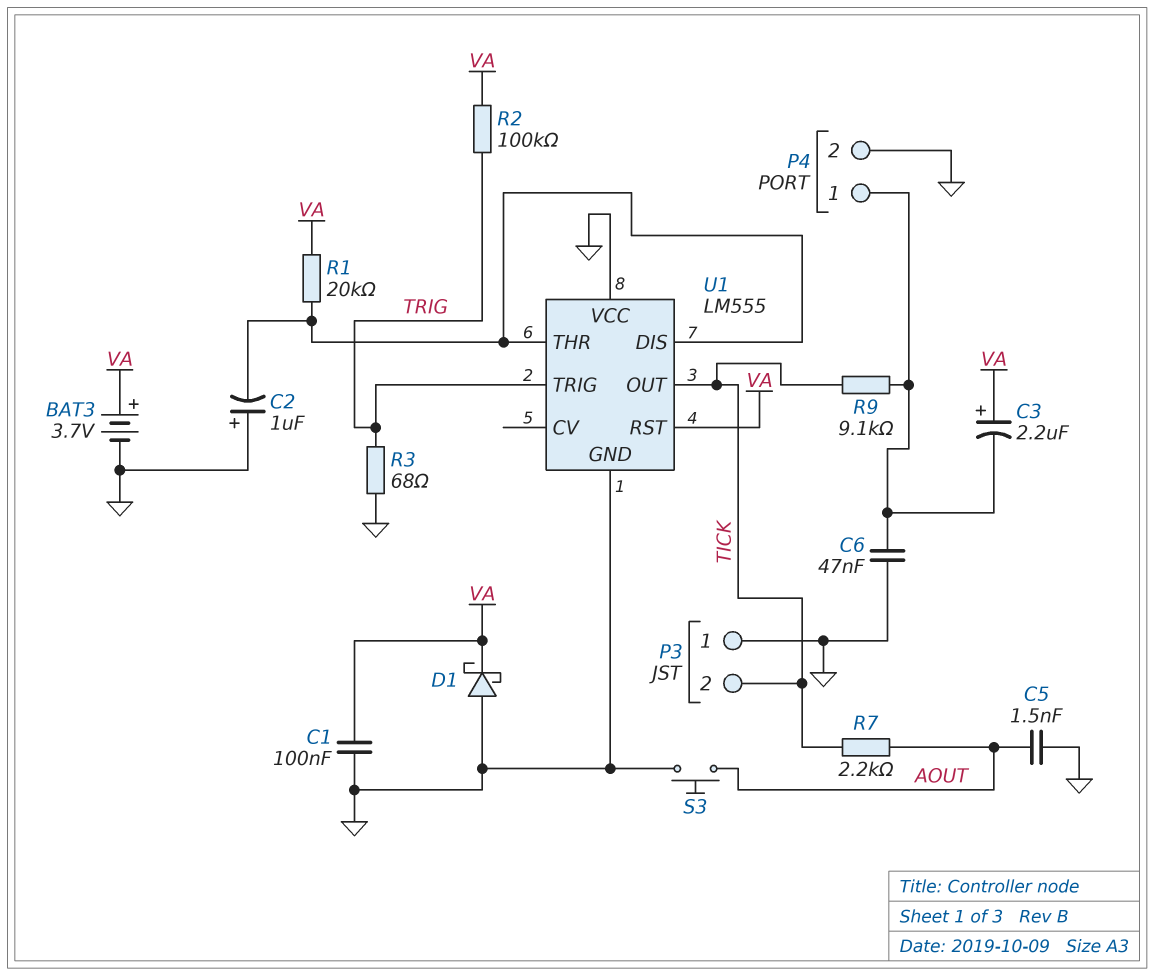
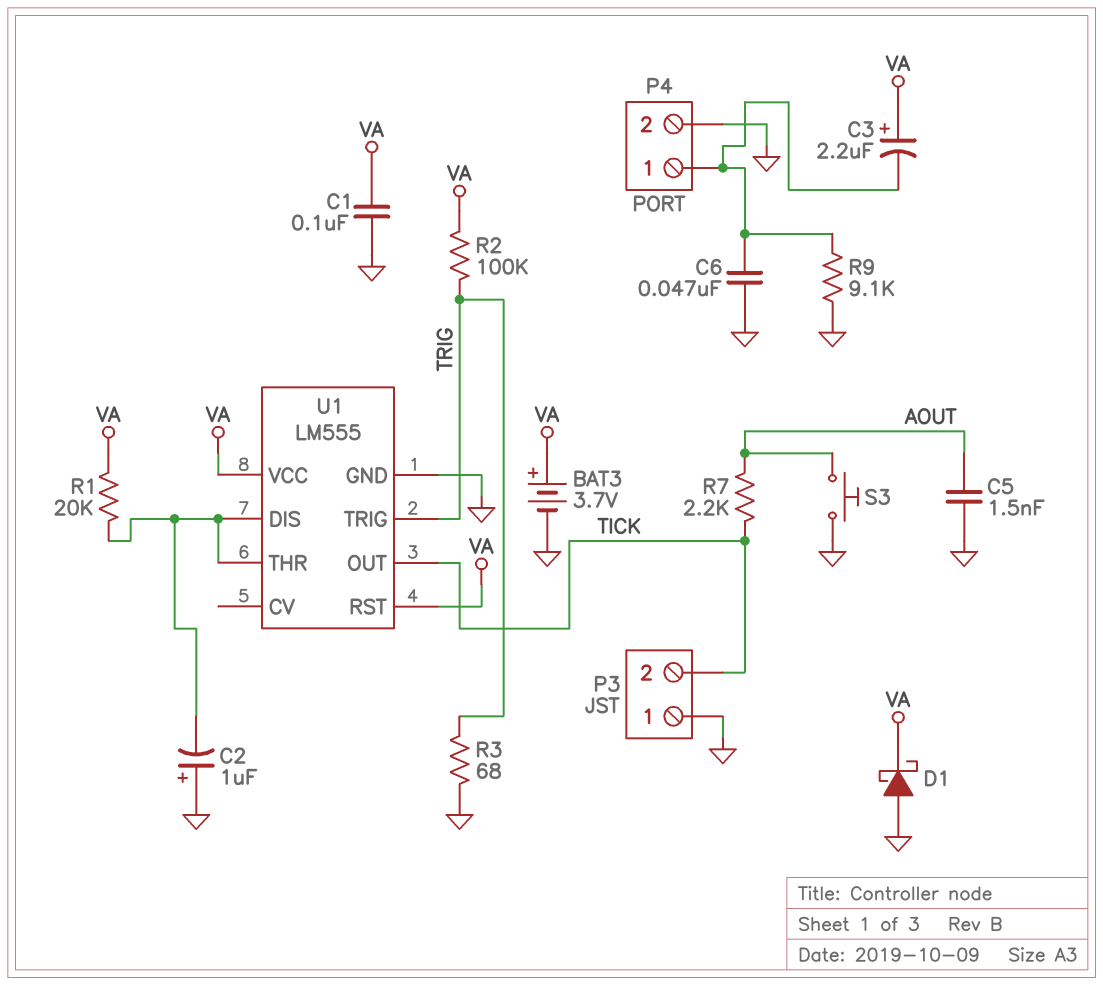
R9: 9.1k (P4/1, TICK) -> 9.1k (GND, P4/1)
U1 pin VCC: GND -> VA

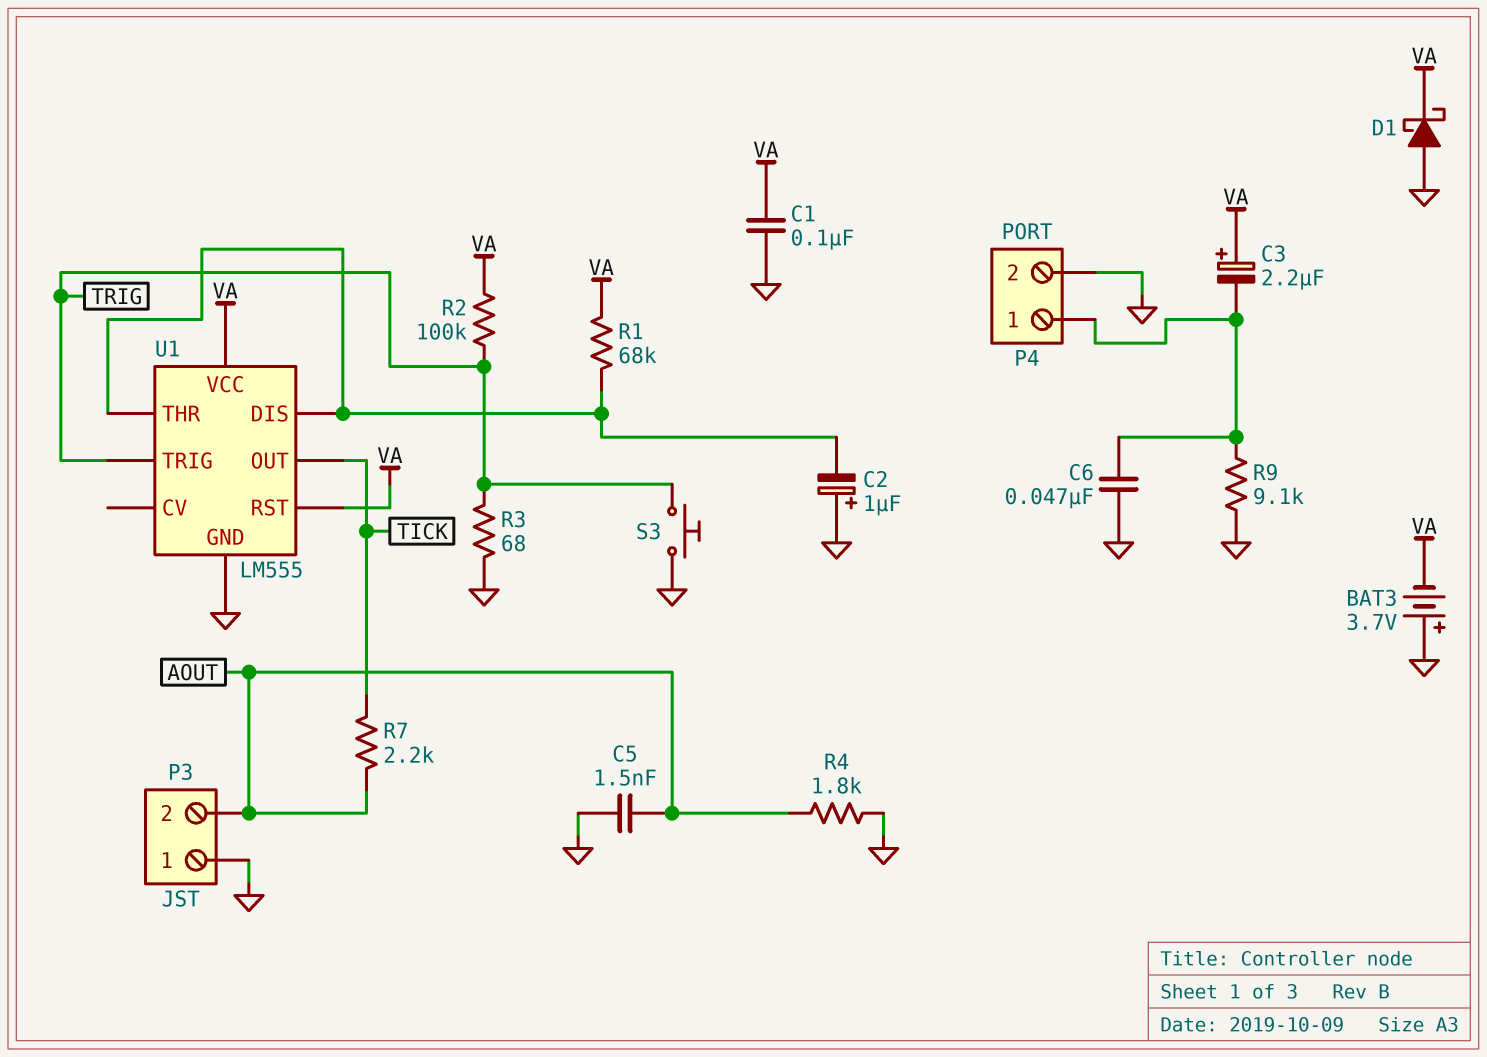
BAT3: 3.7V (plus VA, minus GND) -> 3.7V (plus GND, minus VA)
P3 pin 2: TICK -> AOUT
R1: 20k (U1/DIS, VA) -> 68k (U1/DIS, VA)
R4: none -> 1.8k (AOUT, GND)
S3: button (AOUT, GND) -> button (GND, TRIG)

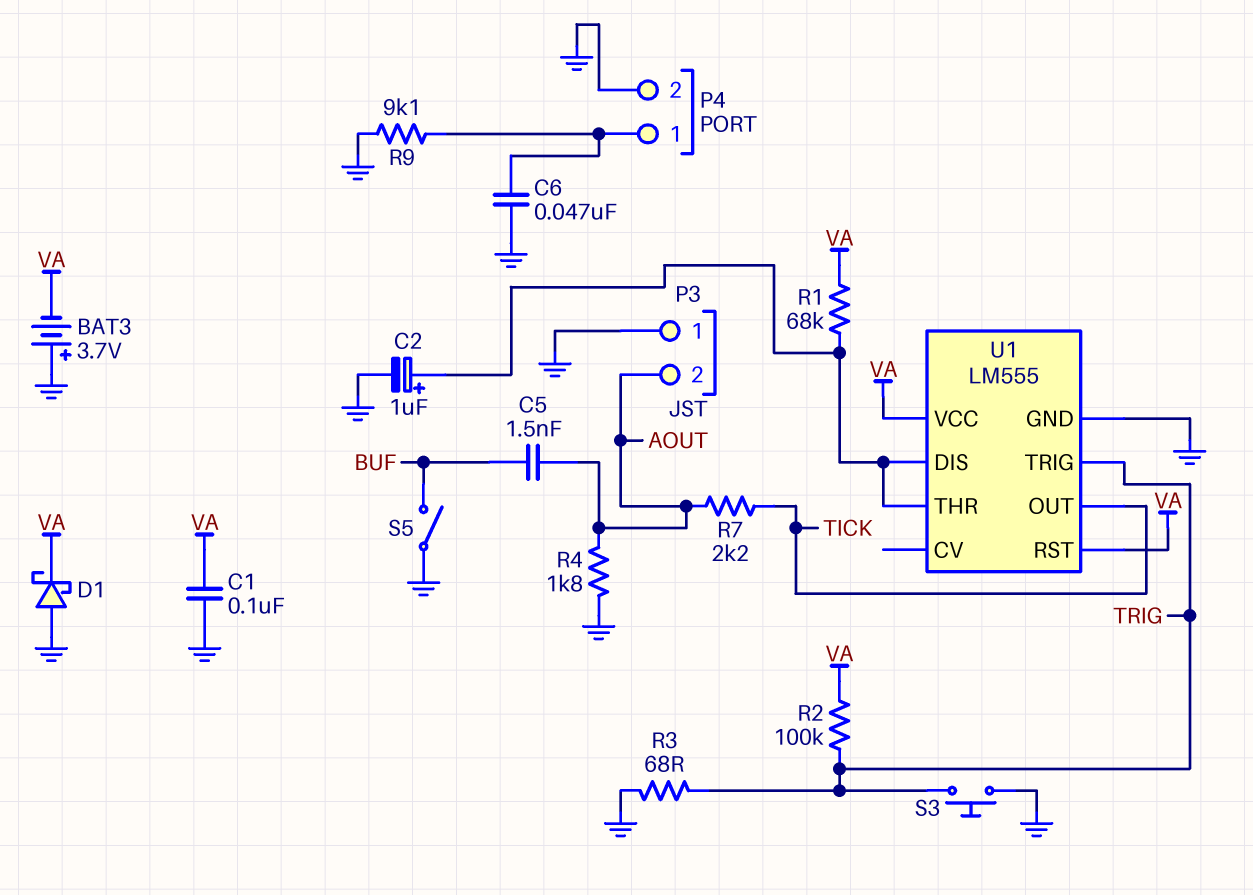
C2: 1uF (plus GND, minus U1/DIS) -> 1uF (plus U1/DIS, minus GND)
C3: 2.2uF (plus VA, minus P4/1) -> none
C5: 1.5nF (AOUT, GND) -> 1.5nF (AOUT, BUF)
S5: none -> switch (BUF, GND)

